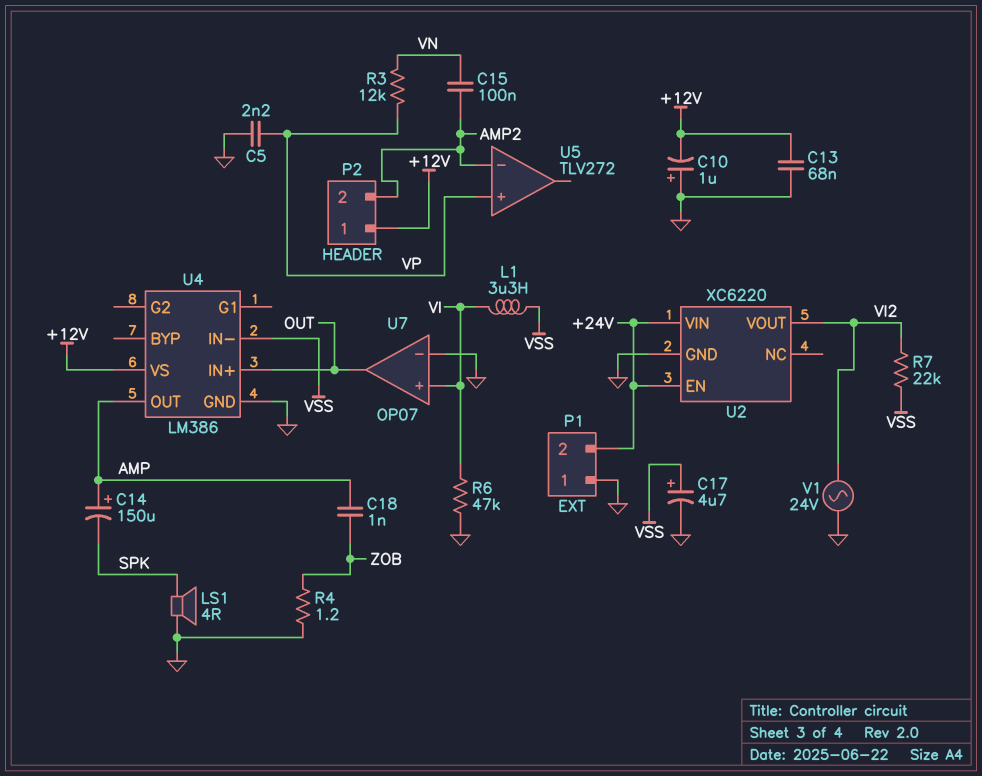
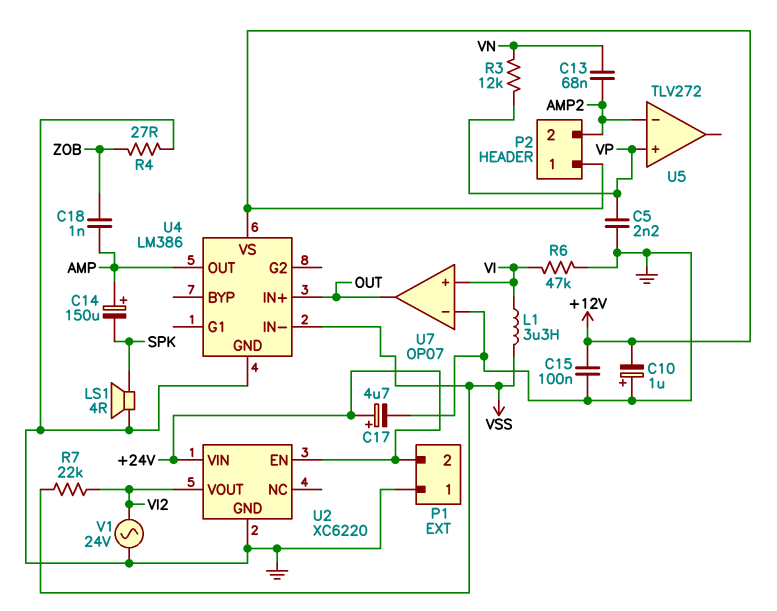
C13: 68nF (+12V, GND) -> 68nF (AMP2, VN)
C15: 100nF (AMP2, VN) -> 100nF (+12V, GND)
C17: 4.7uF (plus VSS, minus GND) -> 4.7uF (plus +24V, minus GND)
R4: 1.2 (GND, ZOB) -> 27 (GND, ZOB)

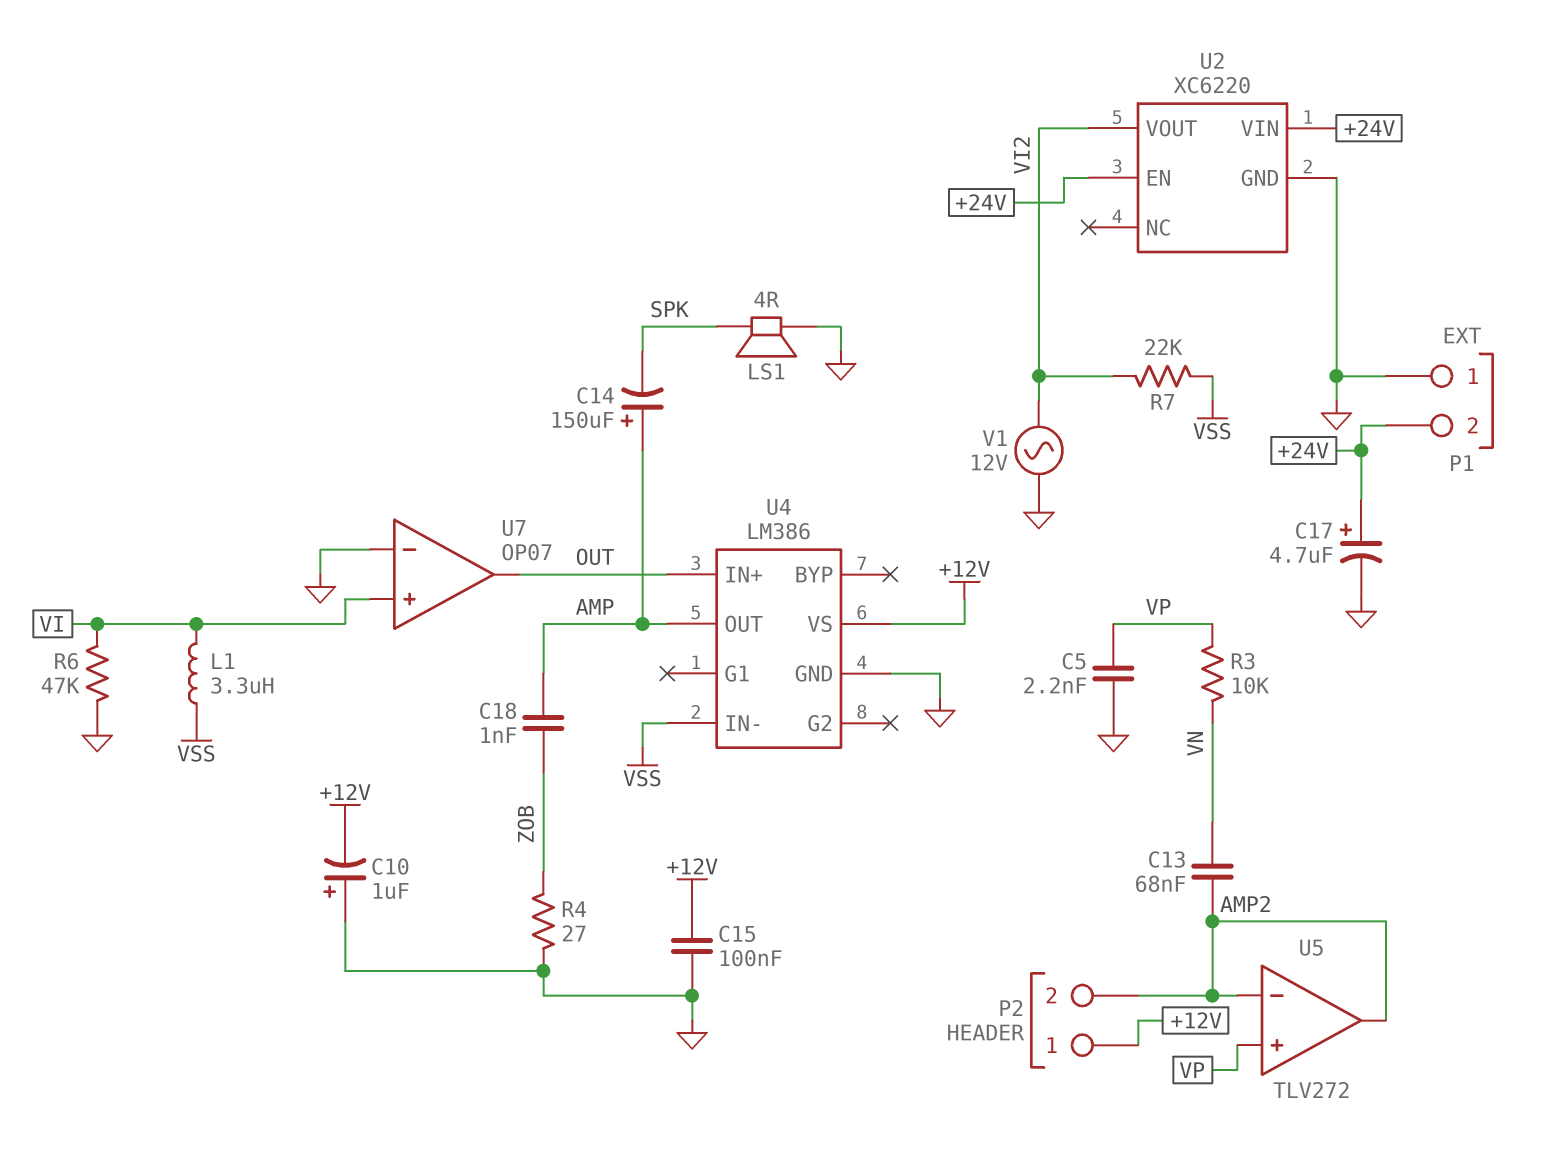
R3: 12k (VN, VP) -> 10k (VN, VP)
U5 pin out: none -> AMP2
V1: AC 24V (GND, VI2) -> AC 12V (GND, VI2)

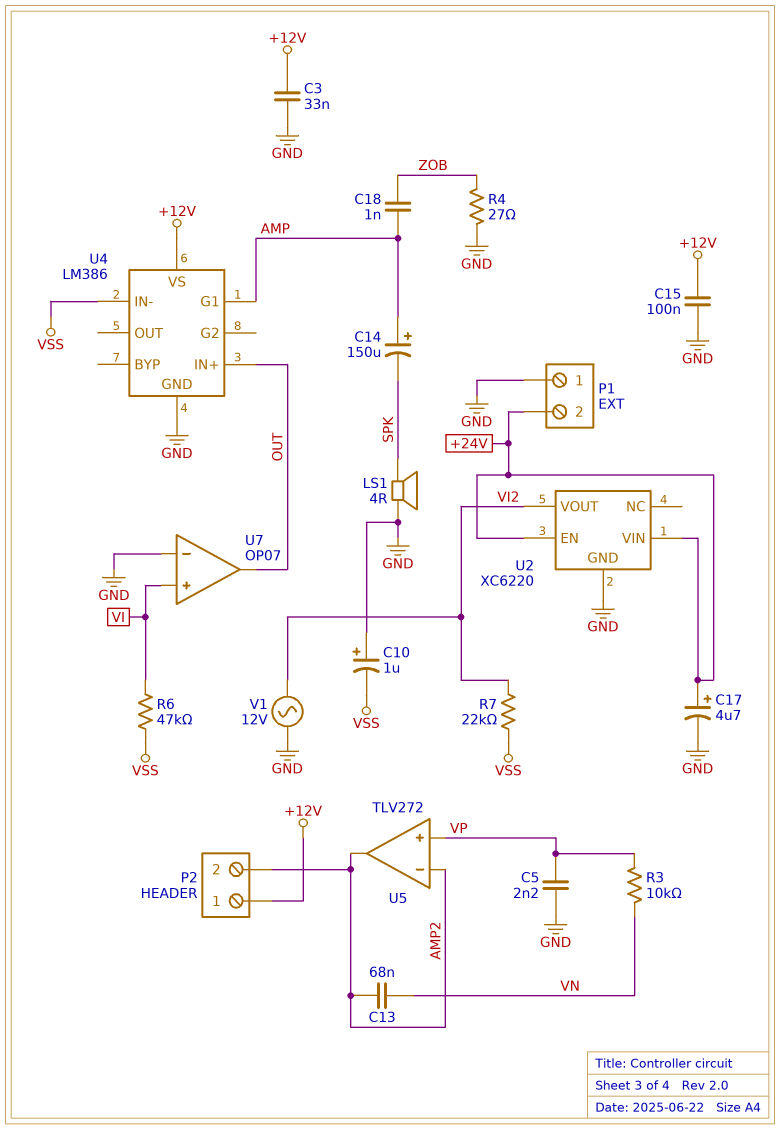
C3: none -> 33nF (+12V, GND)
C10: 1uF (plus GND, minus +12V) -> 1uF (plus GND, minus VSS)
L1: 3.3uH (VI, VSS) -> none
R6: 47k (GND, VI) -> 47k (VI, VSS)
U4 pin G1: none -> AMP
U4 pin OUT: AMP -> none

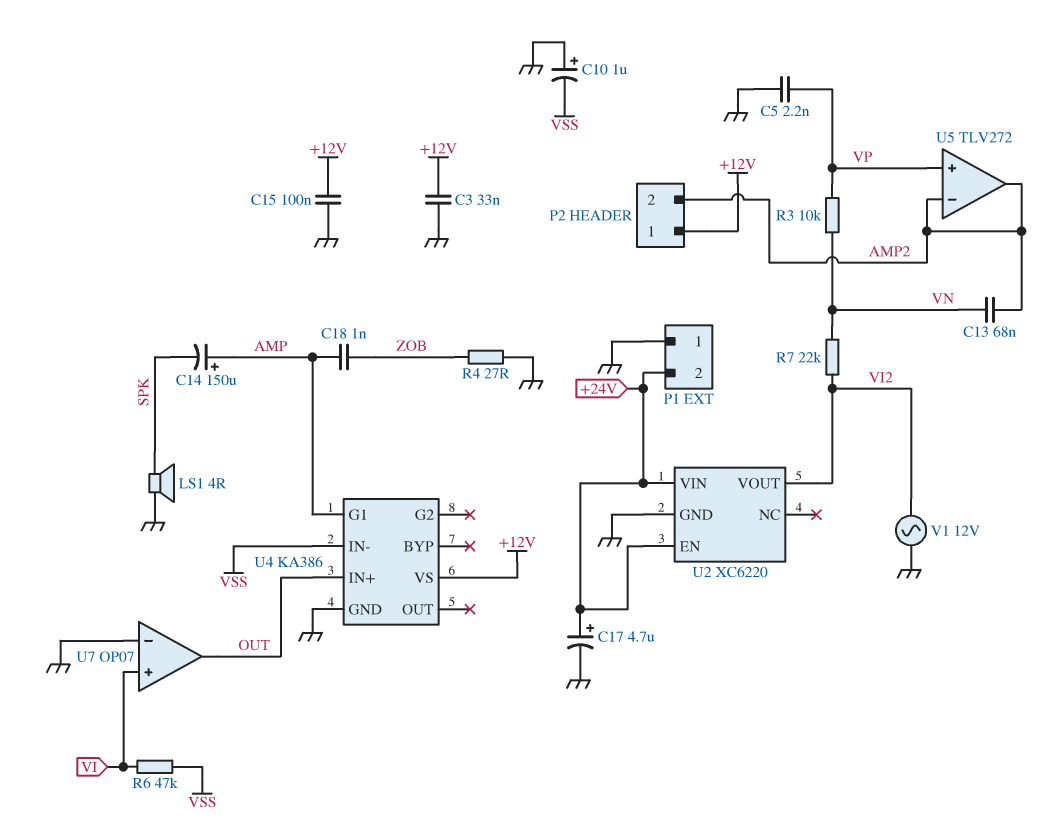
R7: 22k (VI2, VSS) -> 22k (VI2, VN)
U4: LM386 -> KA386

